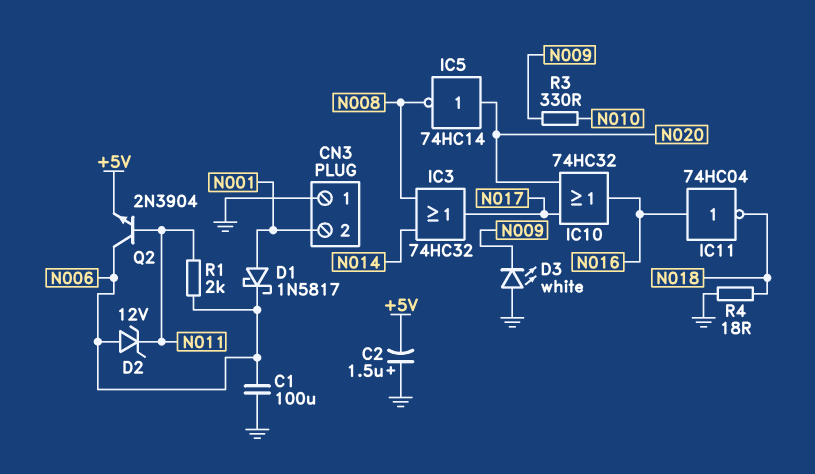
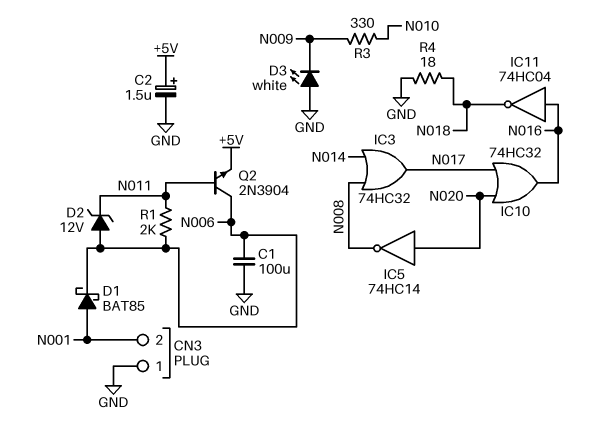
C2: 1.5uF (plus GND, minus +5V) -> 1.5uF (plus +5V, minus GND)
D1: schottky 1N5817 (A N001, K N006) -> schottky BAT85 (A N001, K N006)

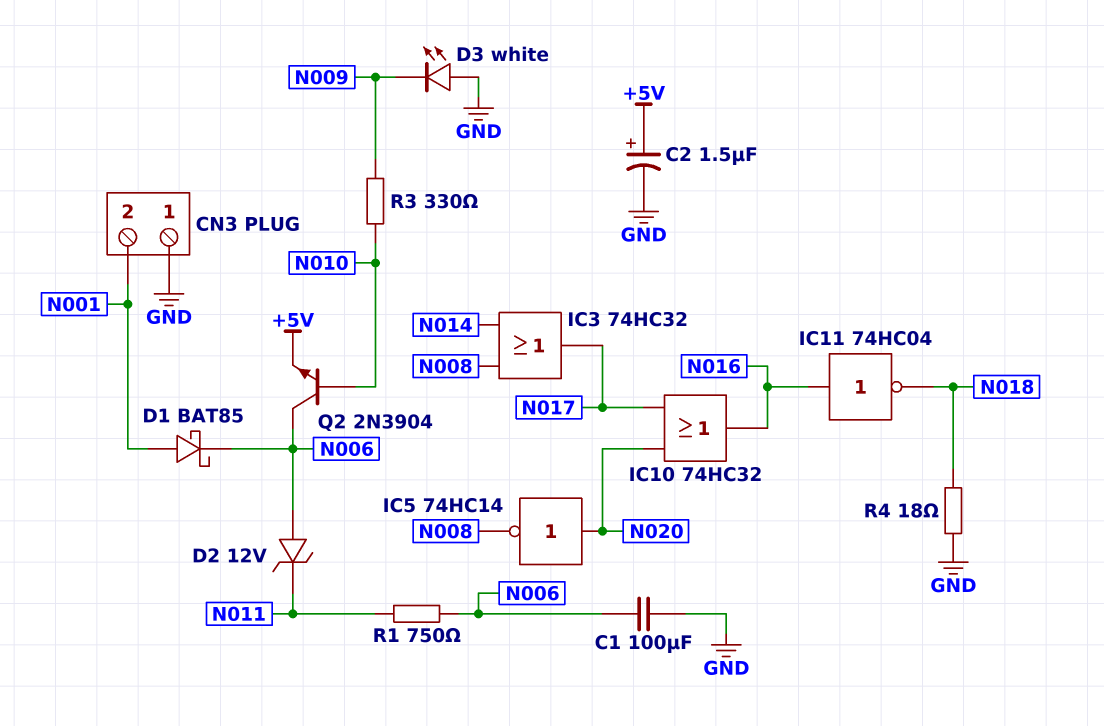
Q2: NPN 2N3904 (B N011, C N006, E +5V) -> NPN 2N3904 (B N010, C N006, E +5V)
R1: 2k (N006, N011) -> 750 (N006, N011)

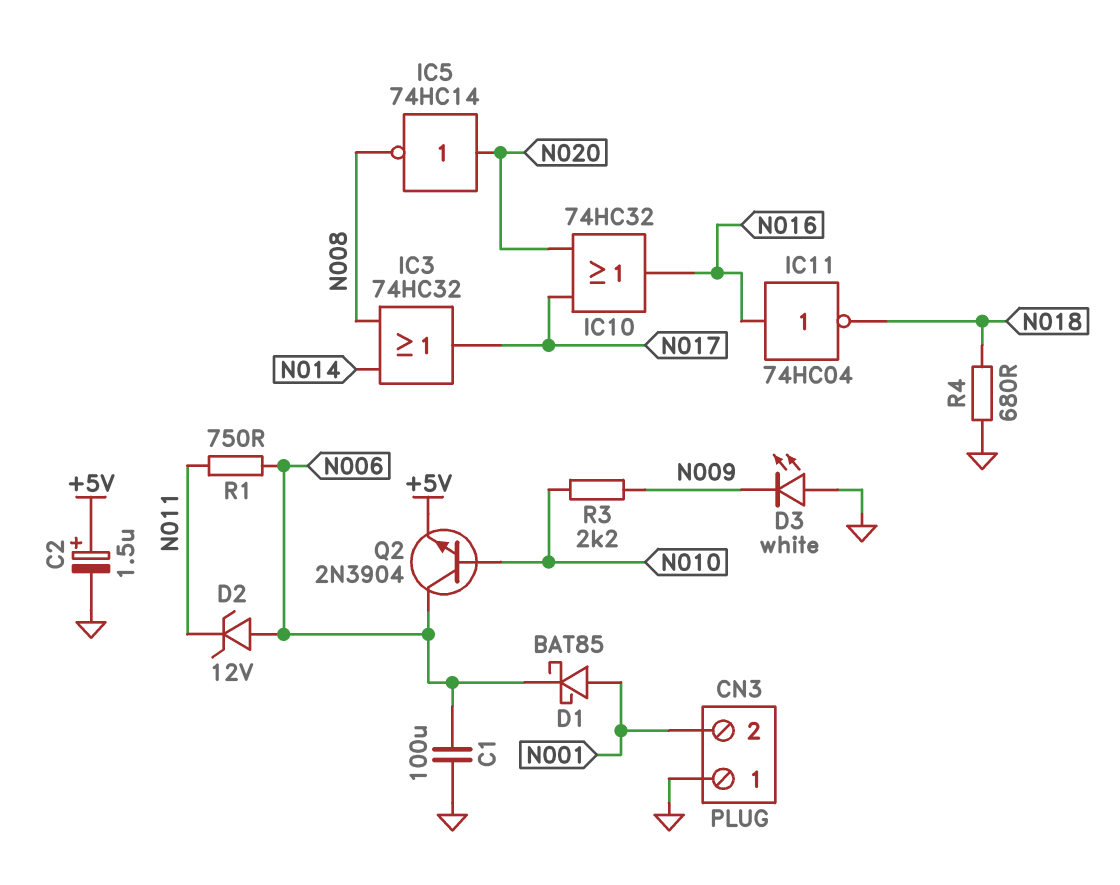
R3: 330 (N009, N010) -> 2.2k (N009, N010)
R4: 18 (GND, N018) -> 680 (GND, N018)

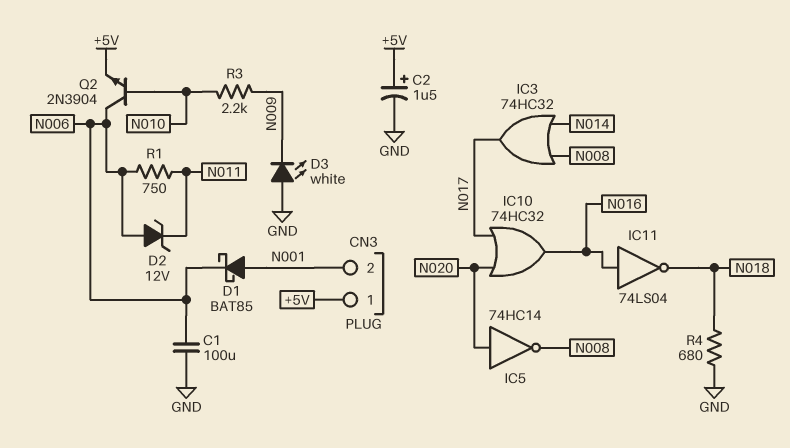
CN3 pin 1: GND -> +5V
IC11: NOT 74HC04 (in N016, out N018) -> NOT 74LS04 (in N016, out N018)

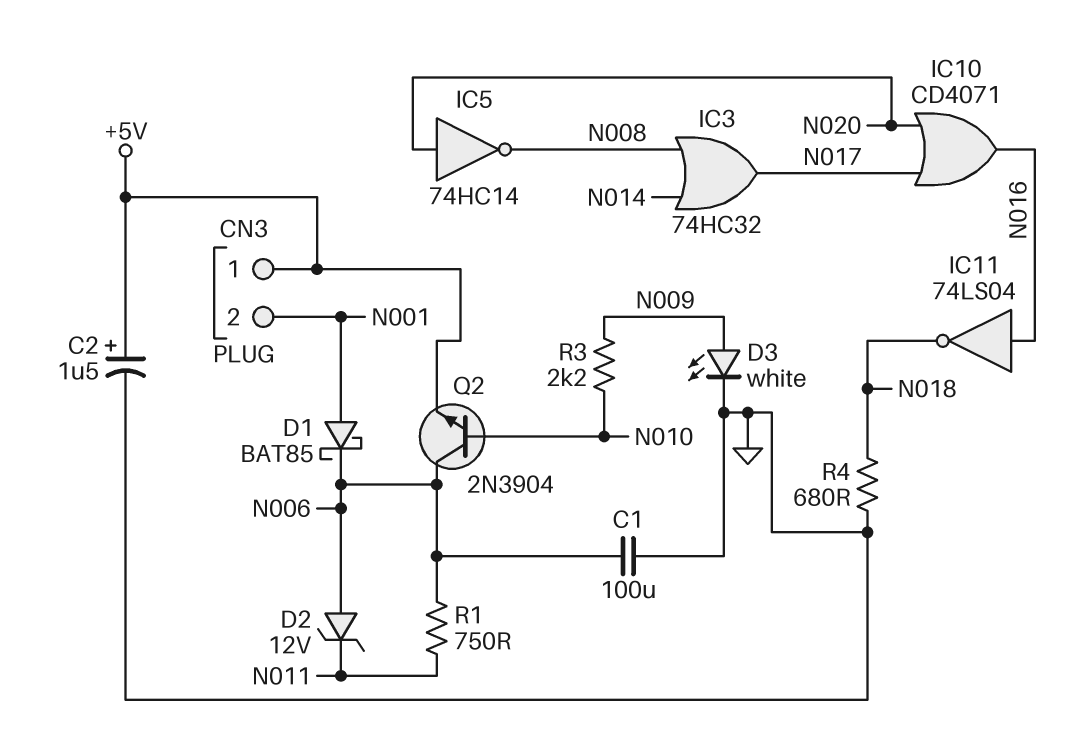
D3: LED white (A GND, K N009) -> LED white (A N009, K GND)
IC10: OR 74HC32 (in N017, in N020, out N016) -> OR CD4071 (in N017, in N020, out N016)

